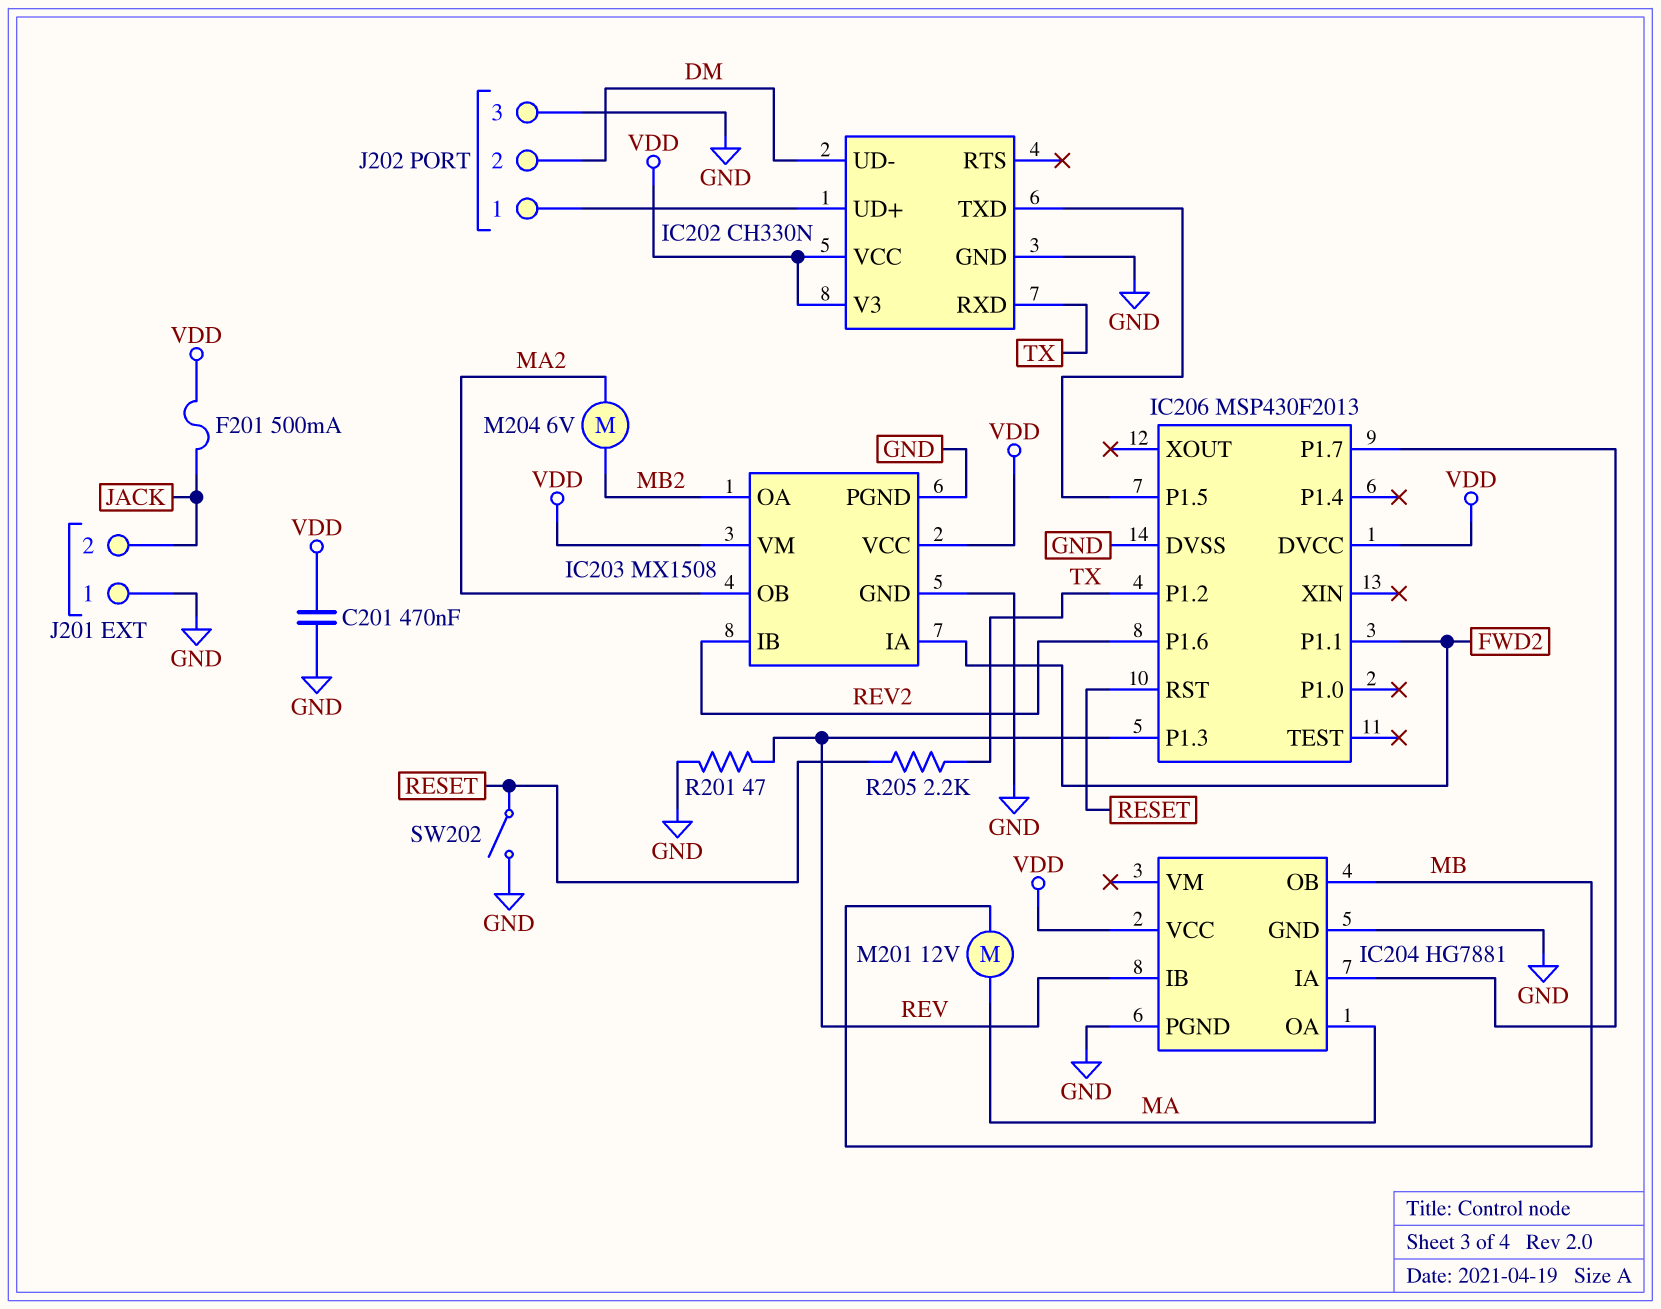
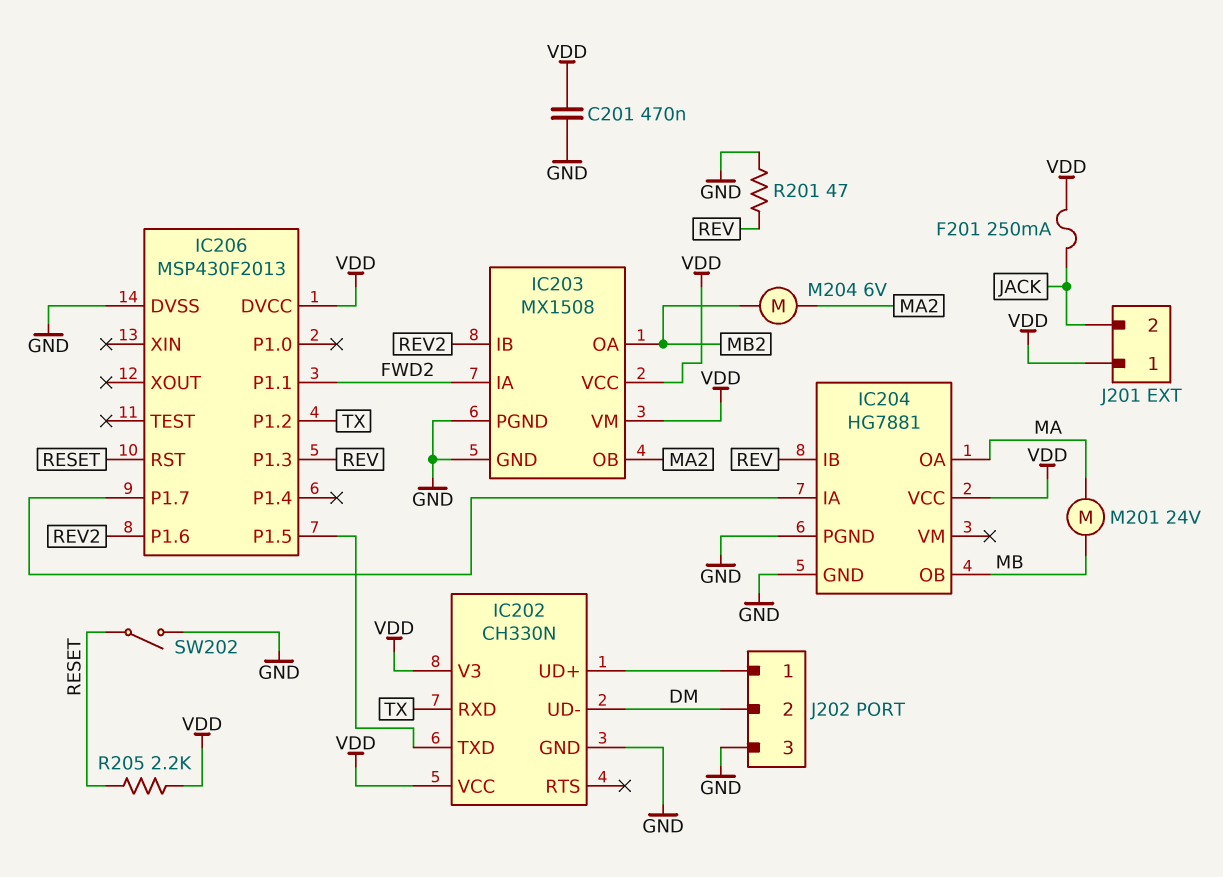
F201: 500mA (JACK, VDD) -> 250mA (JACK, VDD)
J201 pin 1: GND -> VDD
M201: motor 12V (MA, MB) -> motor 24V (MA, MB)
R205: 2.2k (RESET, TX) -> 2.2k (RESET, VDD)

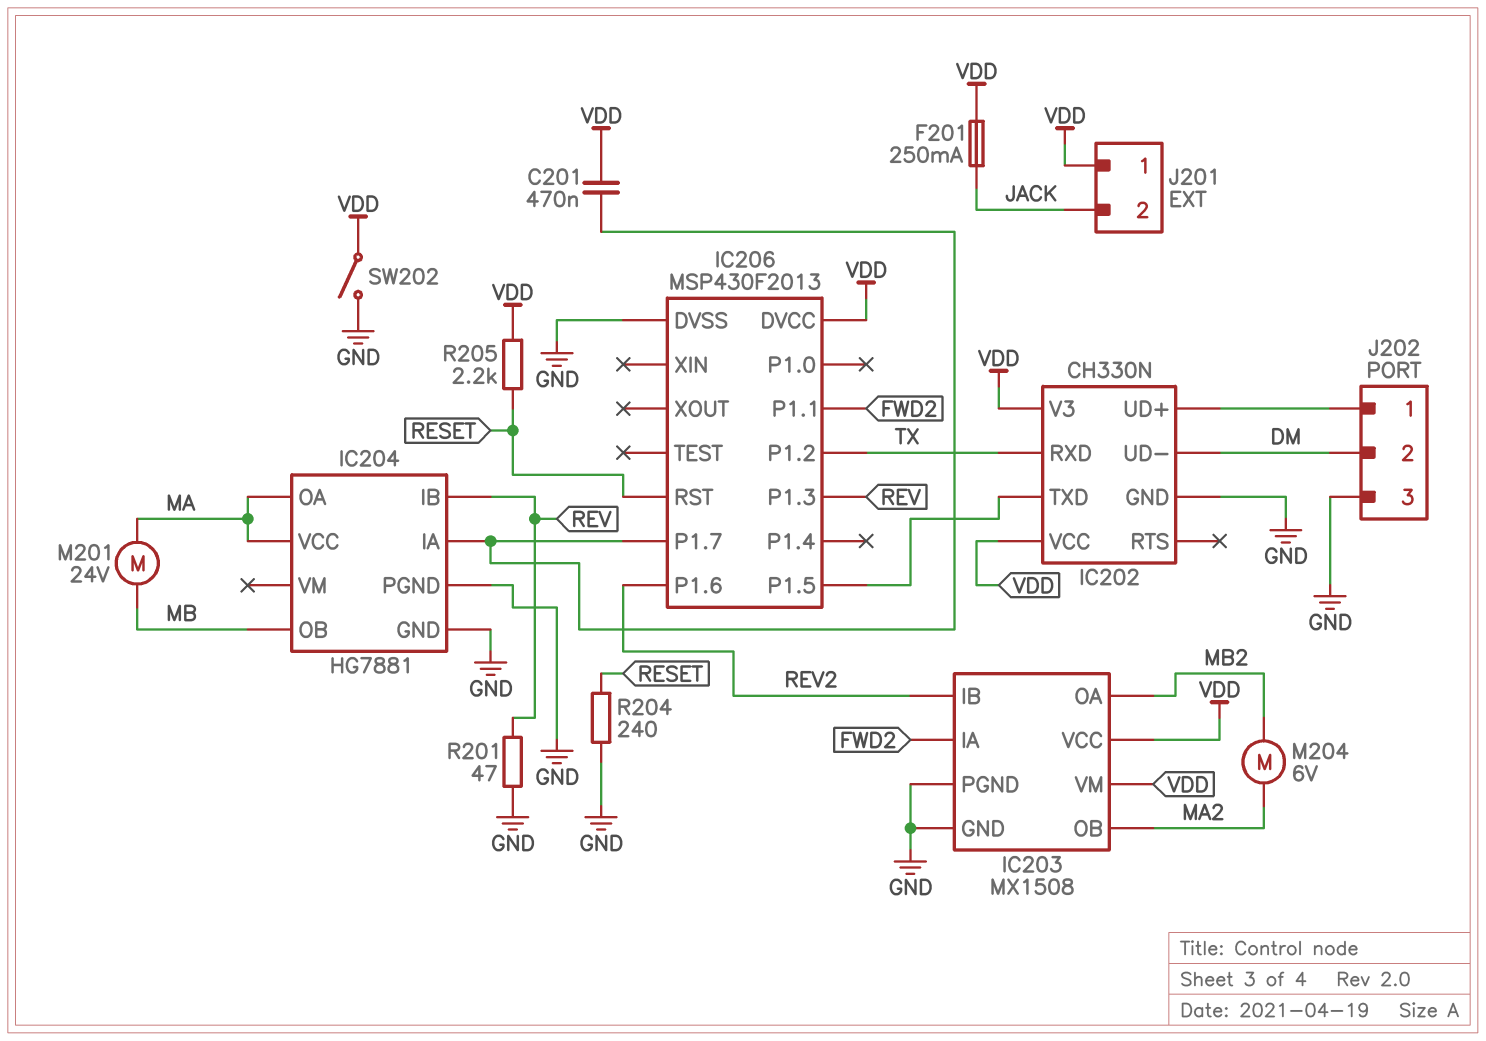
C201: 470nF (GND, VDD) -> 470nF (IC204/IA, VDD)
IC204 pin VCC: VDD -> MA
R204: none -> 240 (GND, RESET)
SW202: switch (GND, RESET) -> switch (GND, VDD)

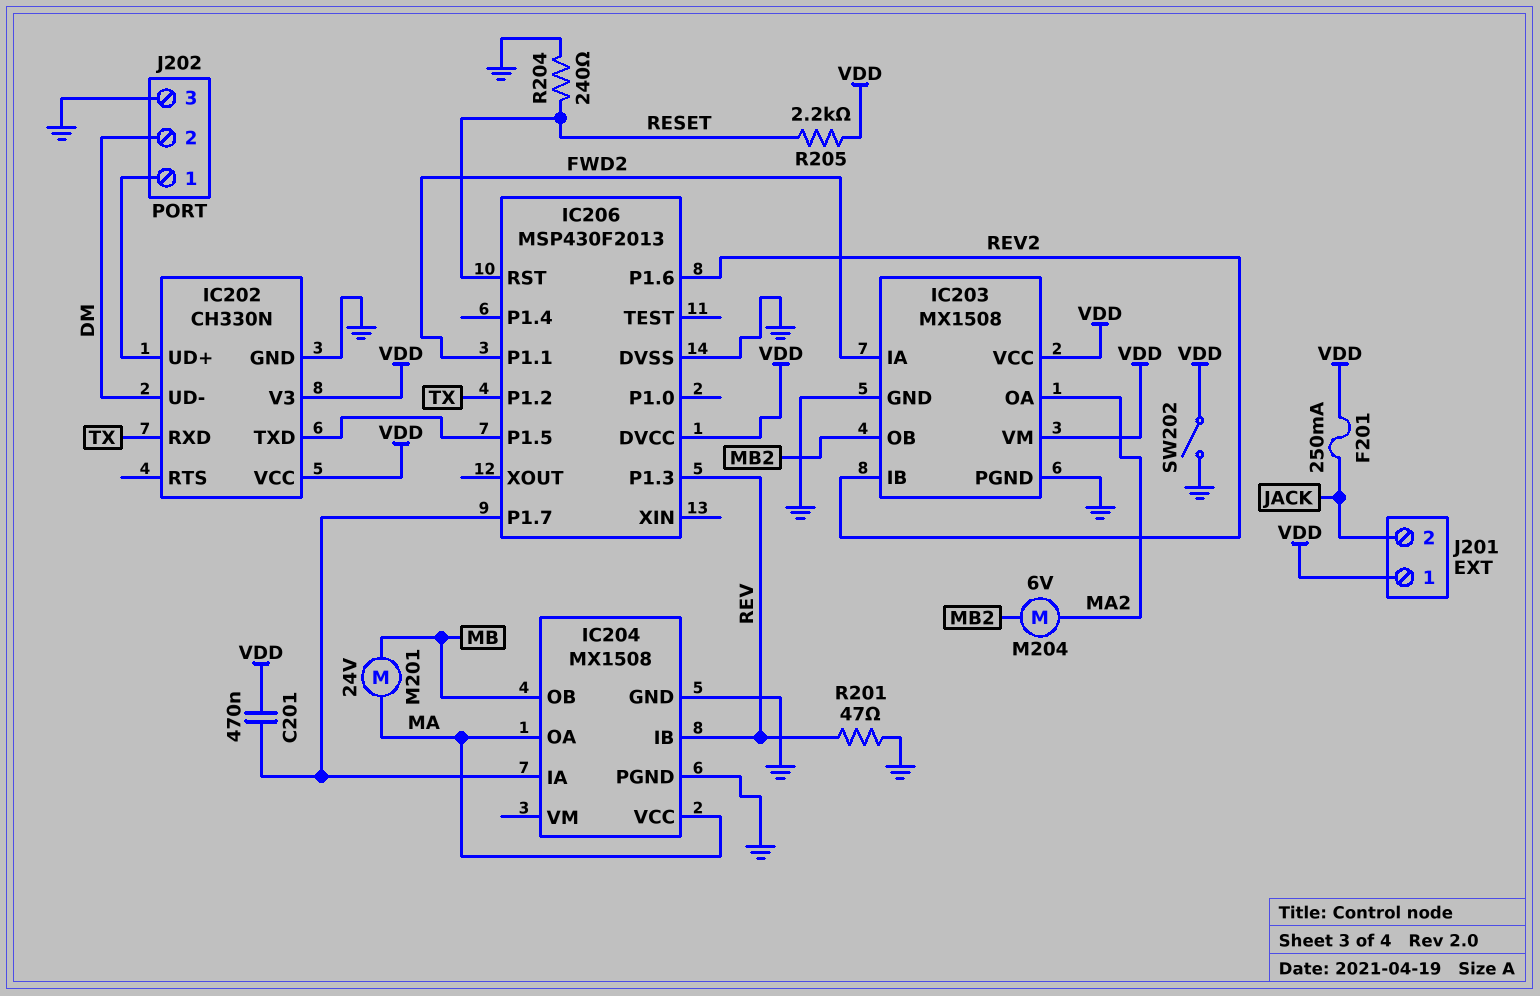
IC203 pin OA: MB2 -> MA2
IC203 pin OB: MA2 -> MB2
IC204: HG7881 -> MX1508

